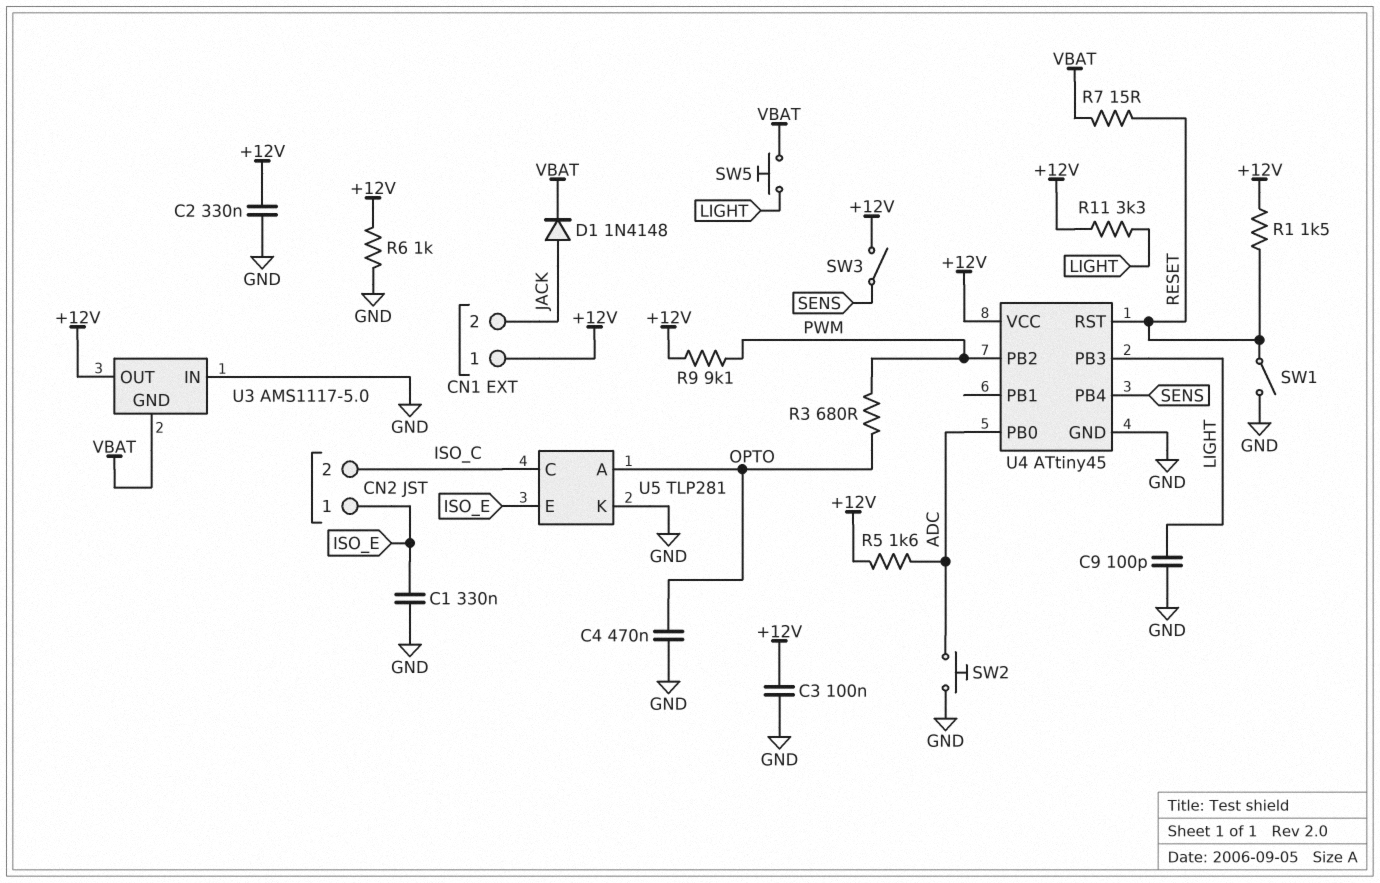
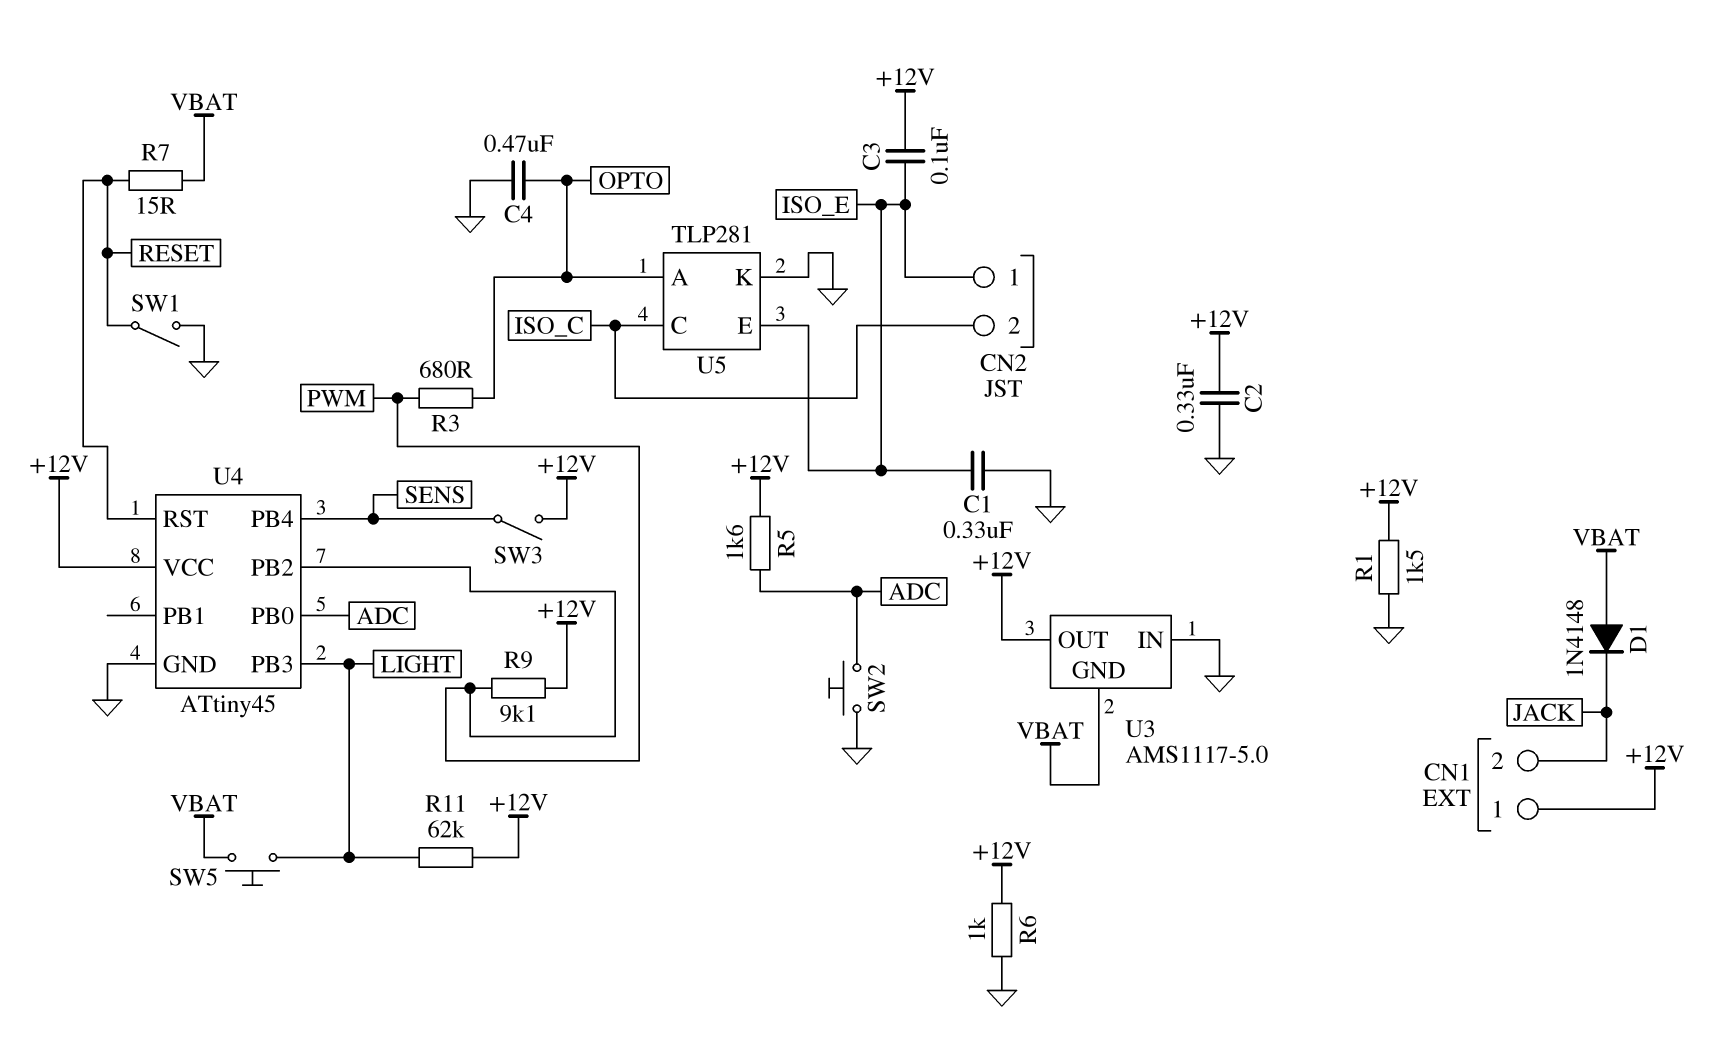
C3: 100nF (+12V, GND) -> 100nF (+12V, ISO_E)
C9: 100pF (GND, LIGHT) -> none
D1: diode 1N4148 (A JACK, K VBAT) -> diode 1N4148 (A VBAT, K JACK)
R1: 1.5k (+12V, RESET) -> 1.5k (+12V, GND)
R11: 3.3k (+12V, LIGHT) -> 62k (+12V, LIGHT)

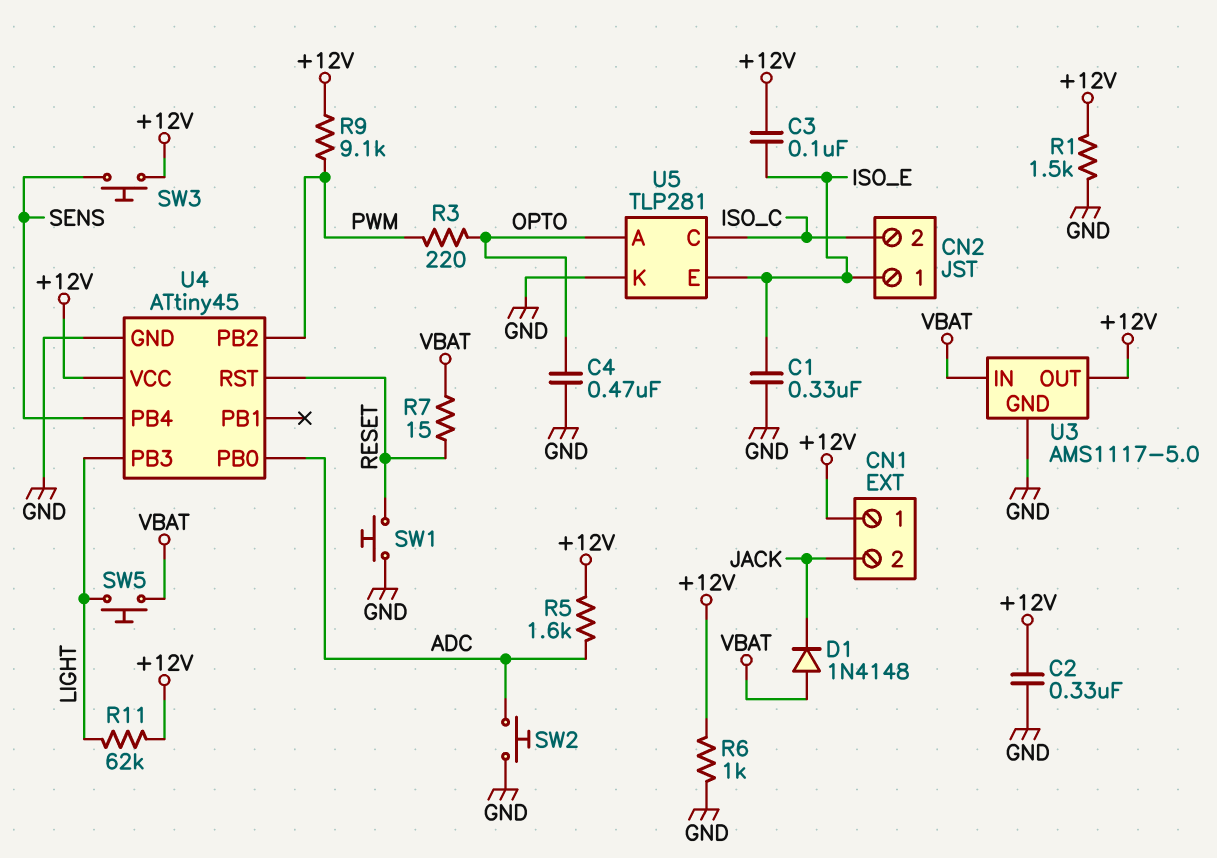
R3: 680 (OPTO, PWM) -> 220 (OPTO, PWM)
SW1: switch (GND, RESET) -> button (GND, RESET)
SW3: switch (+12V, SENS) -> button (+12V, SENS)
U3 pin GND: VBAT -> GND
U3 pin IN: GND -> VBAT

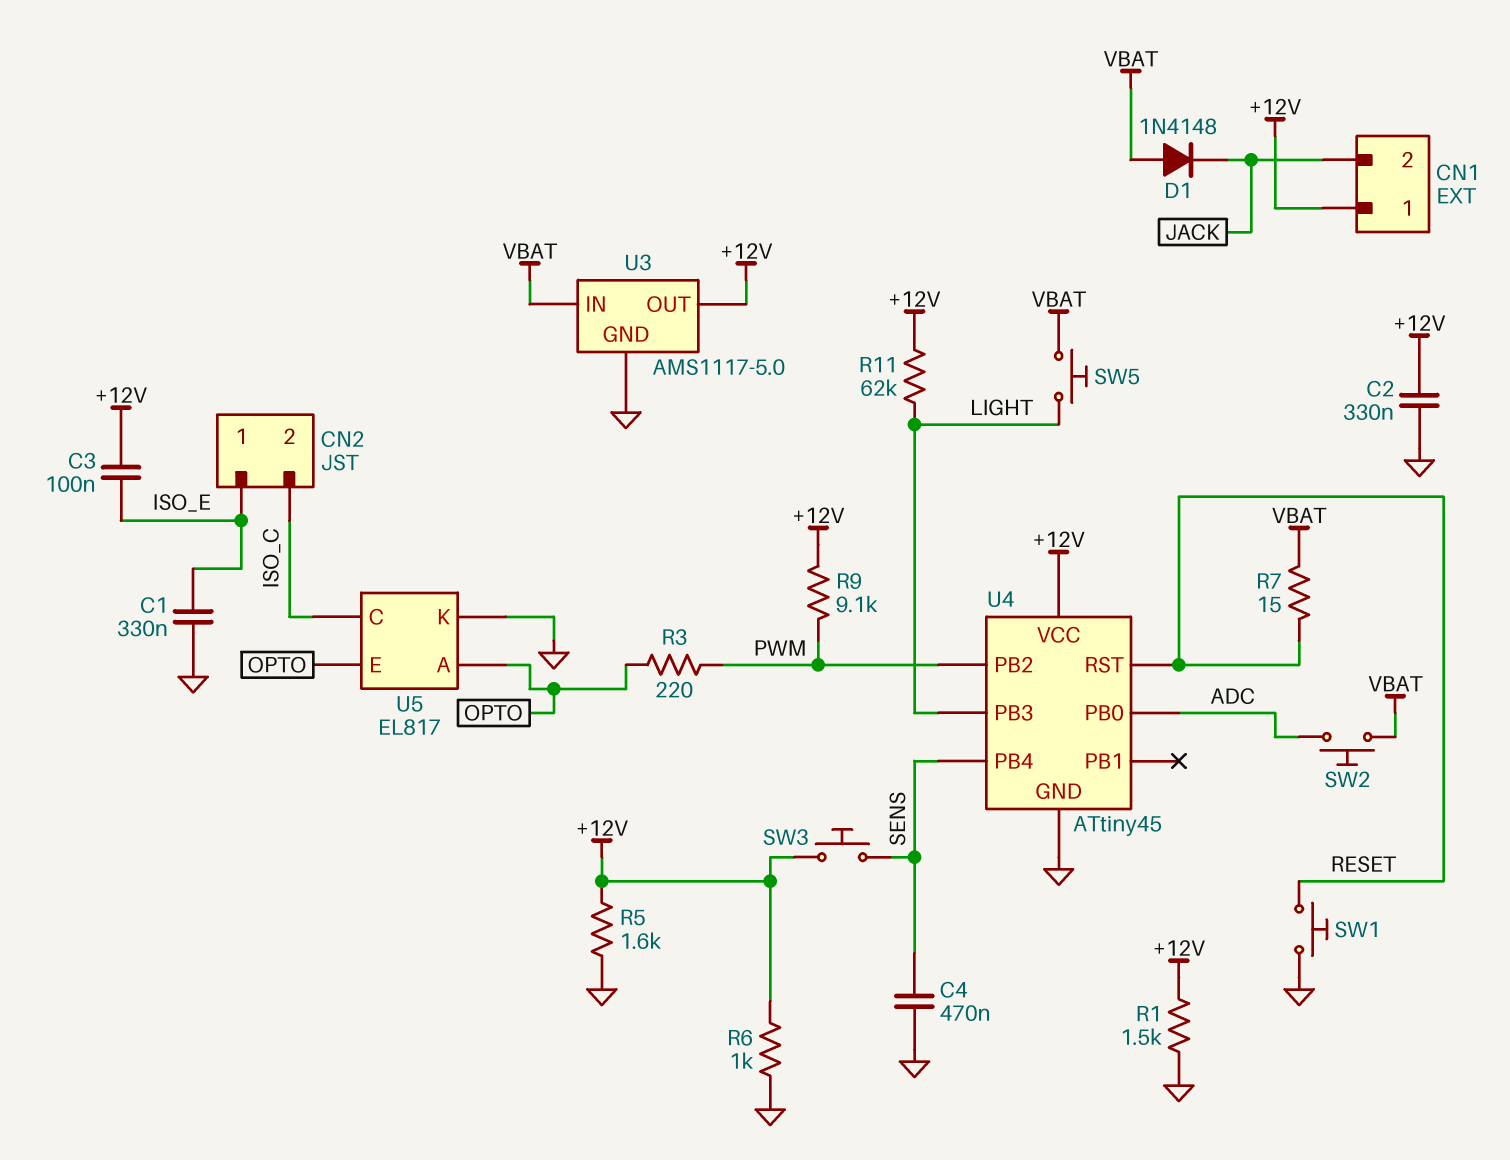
C4: 470nF (GND, OPTO) -> 470nF (GND, SENS)
R5: 1.6k (+12V, ADC) -> 1.6k (+12V, GND)
SW2: button (ADC, GND) -> button (ADC, VBAT)
U5: TLP281 -> EL817
U5 pin E: ISO_E -> OPTO

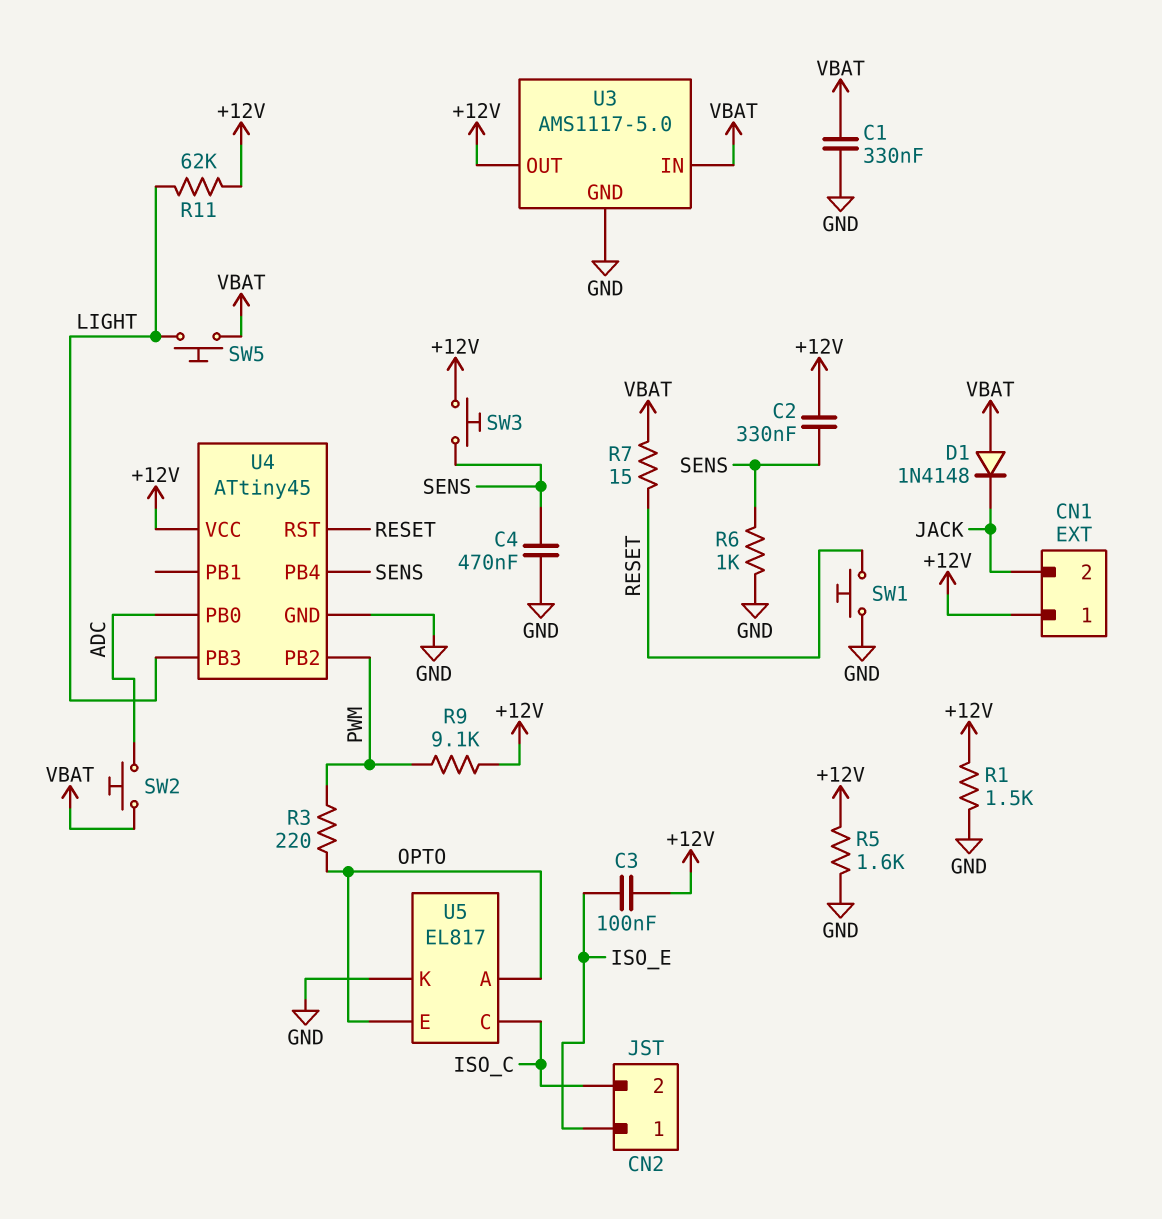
C1: 330nF (GND, ISO_E) -> 330nF (GND, VBAT)
C2: 330nF (+12V, GND) -> 330nF (+12V, SENS)
R6: 1k (+12V, GND) -> 1k (GND, SENS)

